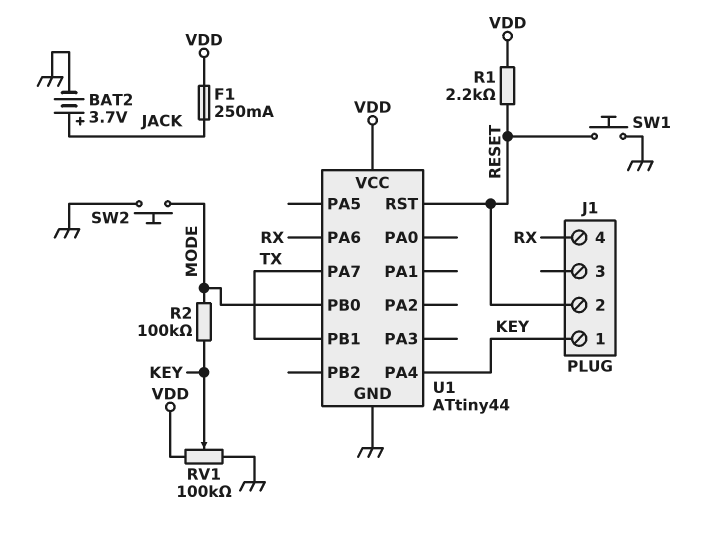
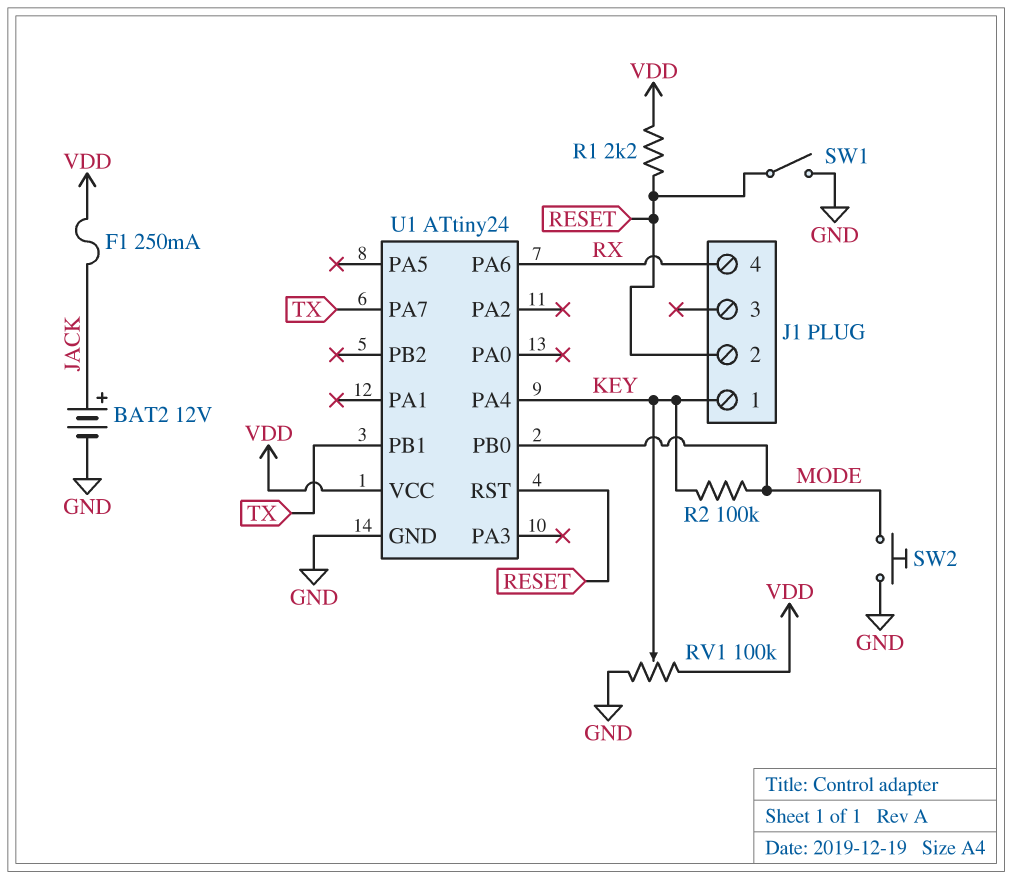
BAT2: 3.7V (plus JACK, minus GND) -> 12V (plus JACK, minus GND)
SW1: button (GND, RESET) -> switch (GND, RESET)
U1: ATtiny44 -> ATtiny24

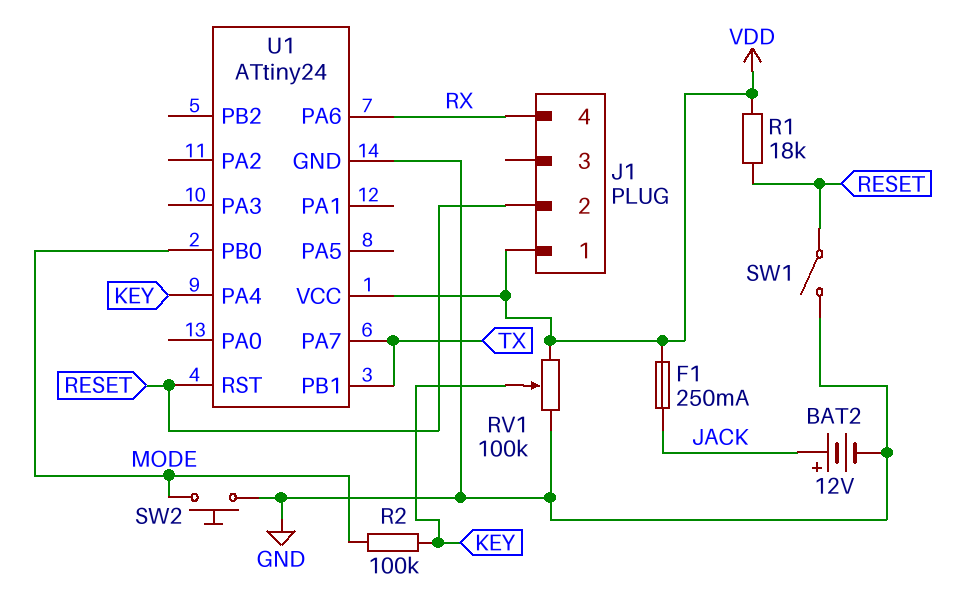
J1 pin 1: KEY -> VDD
R1: 2.2k (RESET, VDD) -> 18k (RESET, VDD)

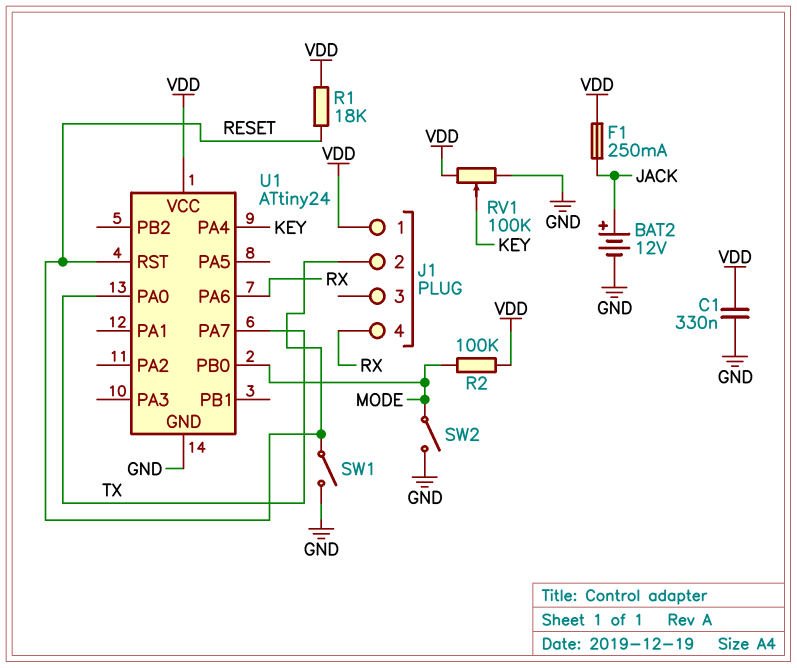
C1: none -> 330nF (GND, VDD)
R2: 100k (KEY, MODE) -> 100k (MODE, VDD)
SW2: button (GND, MODE) -> switch (GND, MODE)
U1 pin PA0: none -> TX
U1 pin PB1: TX -> none

